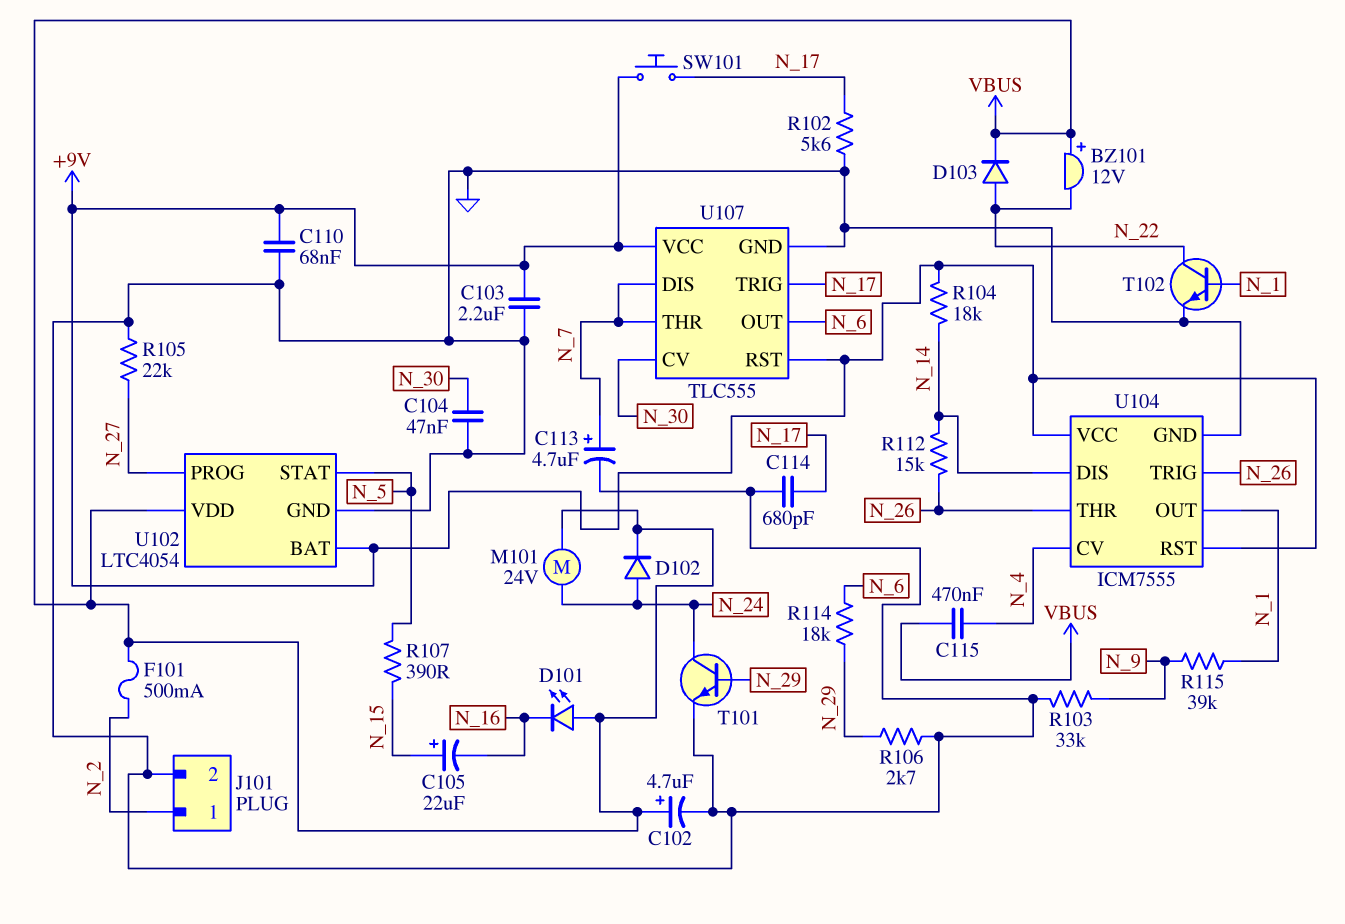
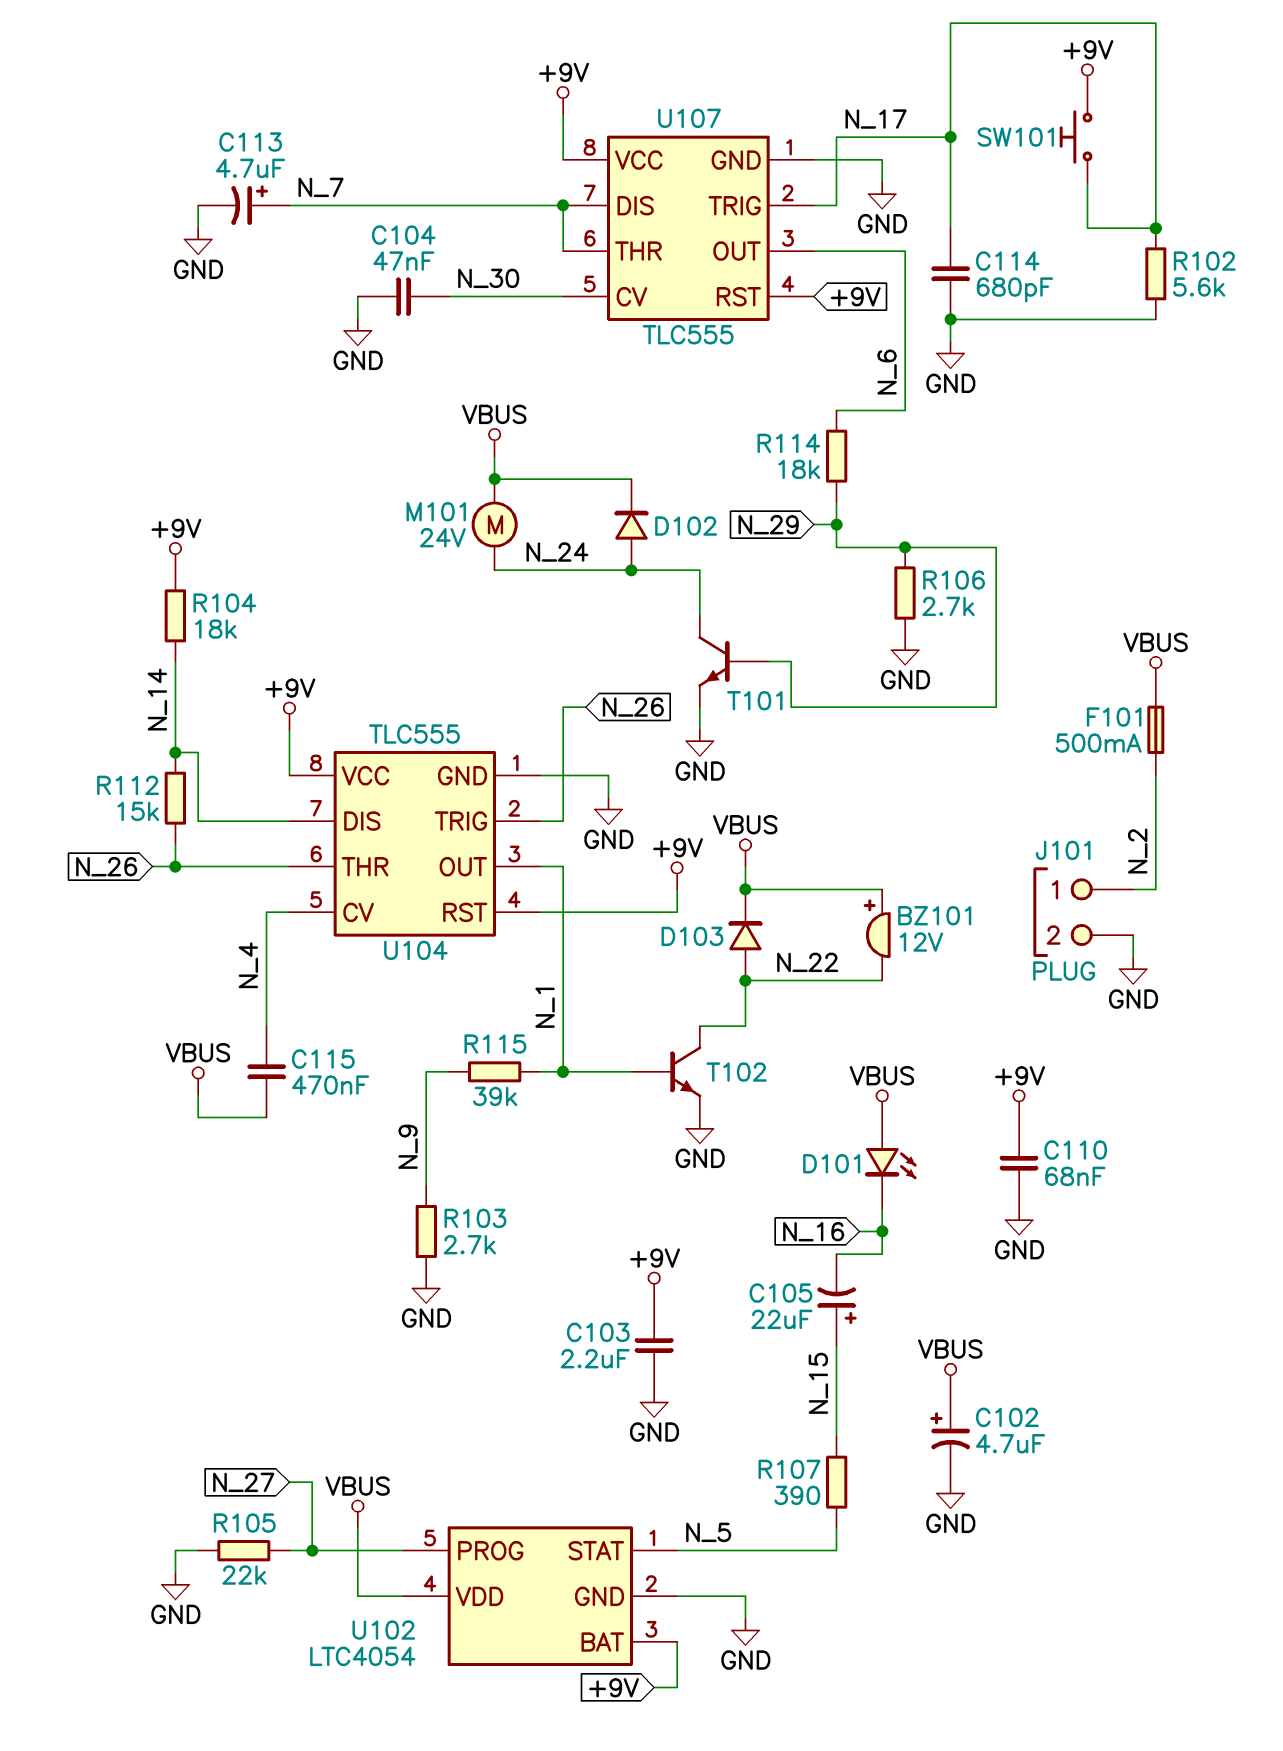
R103: 33k (GND, N_9) -> 2.7k (GND, N_9)
U104: ICM7555 -> TLC555

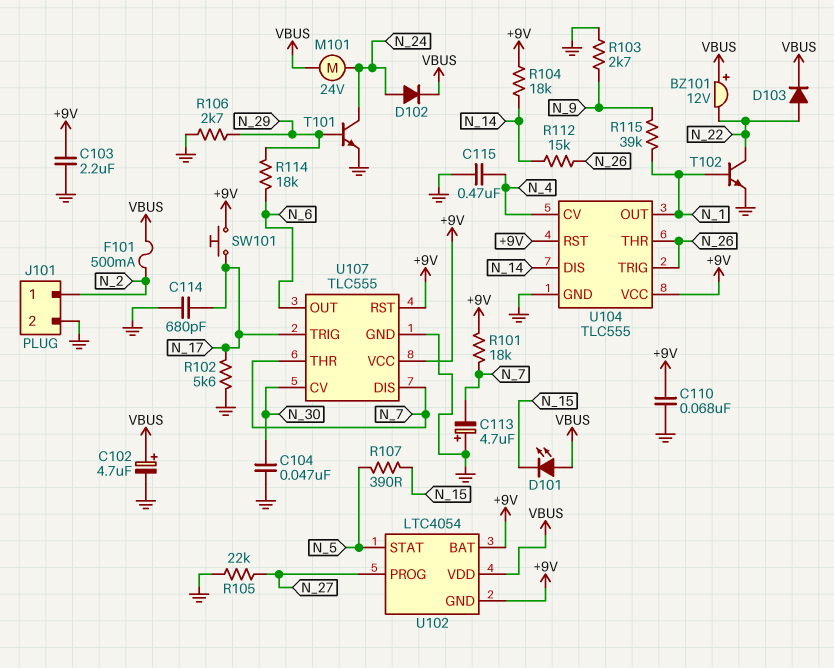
C105: 22uF (plus N_15, minus N_16) -> none
C113: 4.7uF (plus N_7, minus GND) -> 4.7uF (plus GND, minus N_7)
C115: 470nF (N_4, VBUS) -> 470nF (GND, N_4)
D101: LED (A VBUS, K N_16) -> LED (A VBUS, K N_15)
R101: none -> 18k (+9V, N_7)
U102 pin GND: GND -> +9V

